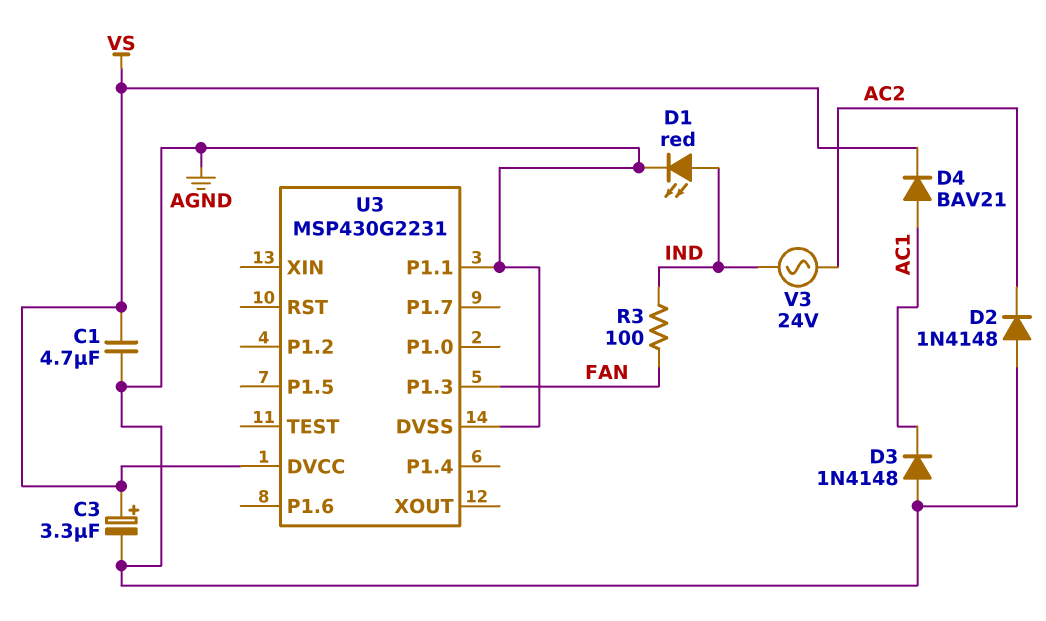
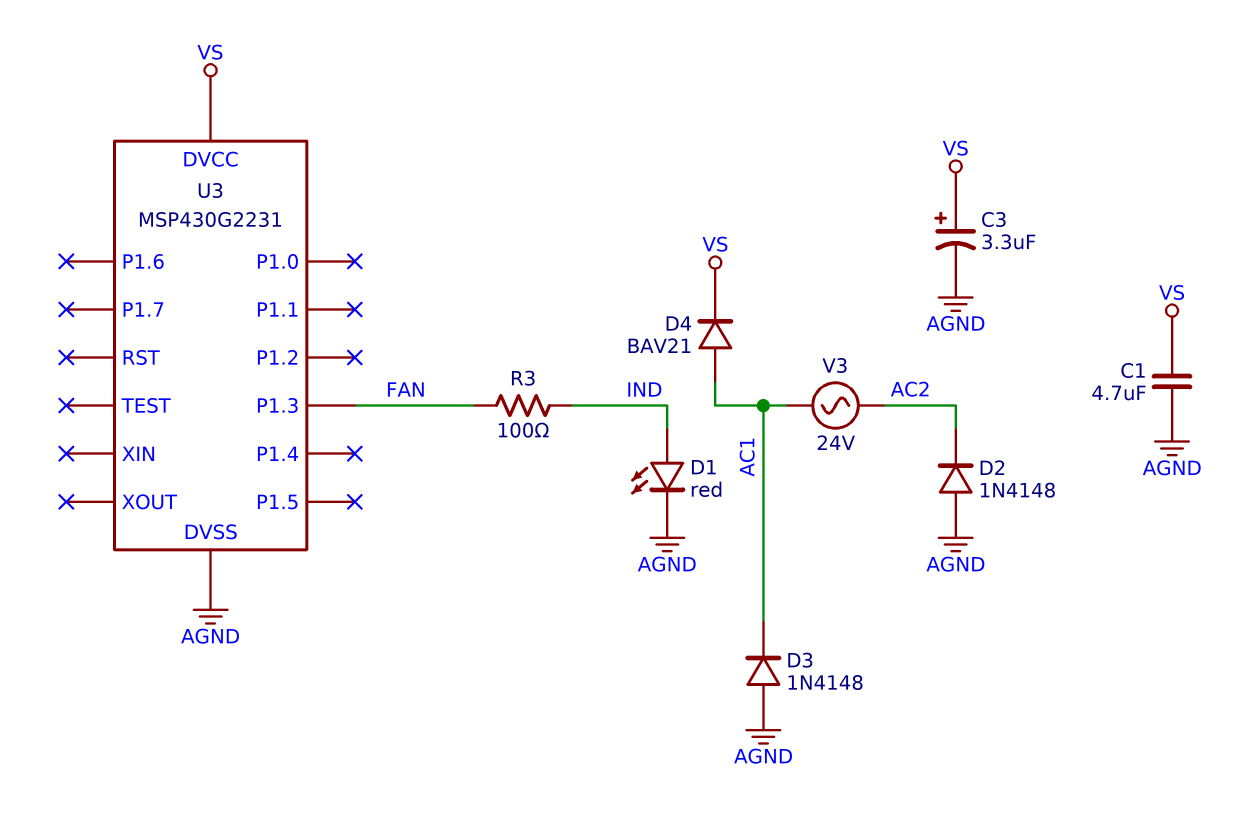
U3 pin P1.1: AGND -> none
V3: AC 24V (AC2, IND) -> AC 24V (AC1, AC2)

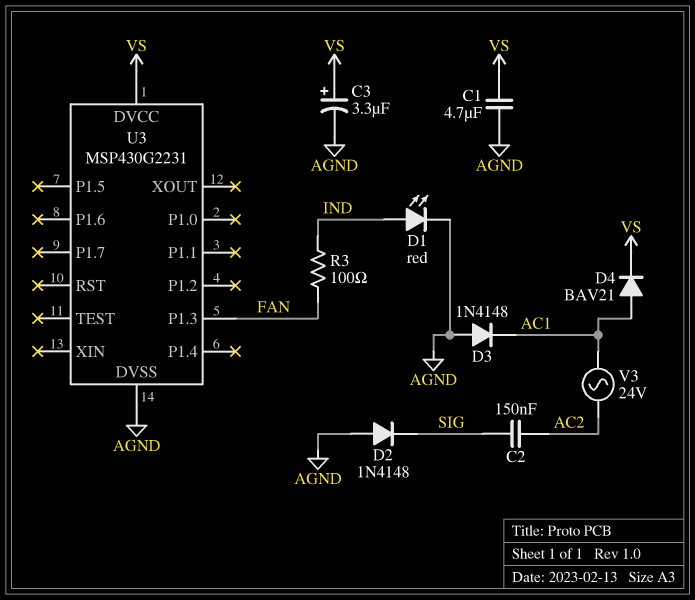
C2: none -> 150nF (AC2, SIG)
D2: diode 1N4148 (A AGND, K AC2) -> diode 1N4148 (A AGND, K SIG)

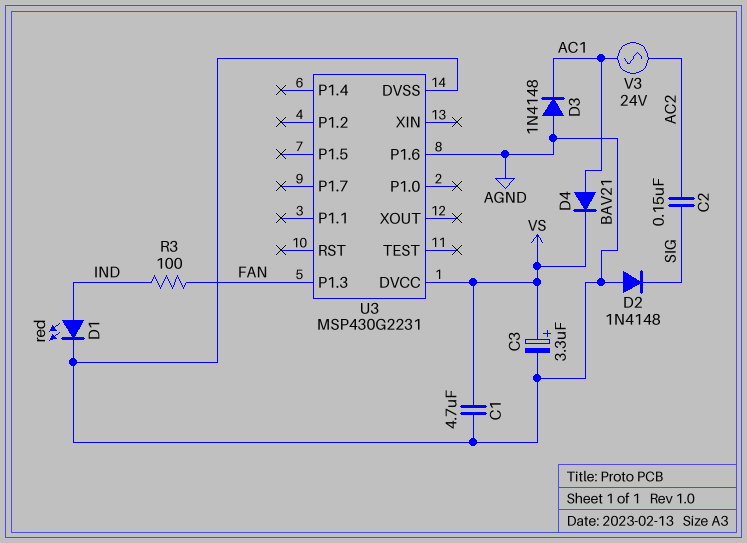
U3 pin P1.6: none -> AGND

